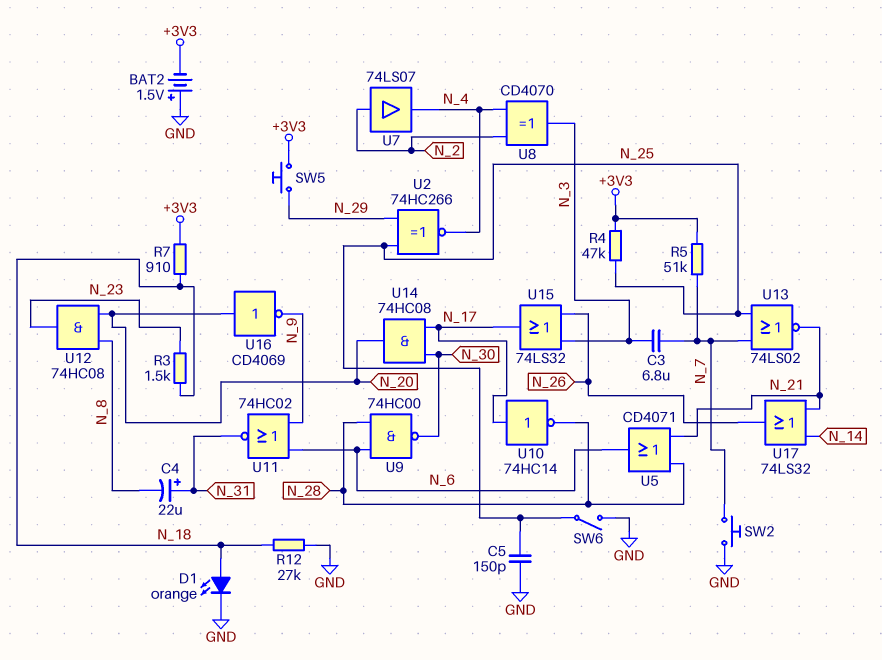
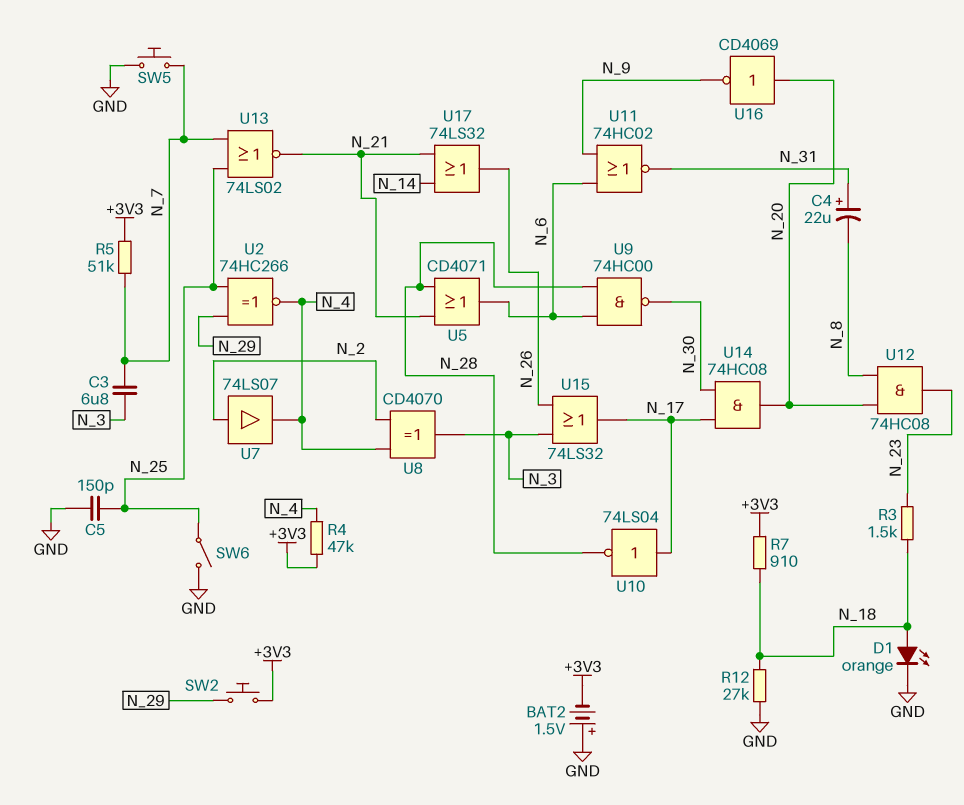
R4: 47k (+3V3, N_25) -> 47k (+3V3, N_4)
SW2: button (GND, N_7) -> button (+3V3, N_29)
SW5: button (+3V3, N_29) -> button (GND, N_7)
U10: NOT 74HC14 (in N_17, out N_28) -> NOT 74LS04 (in N_17, out N_28)

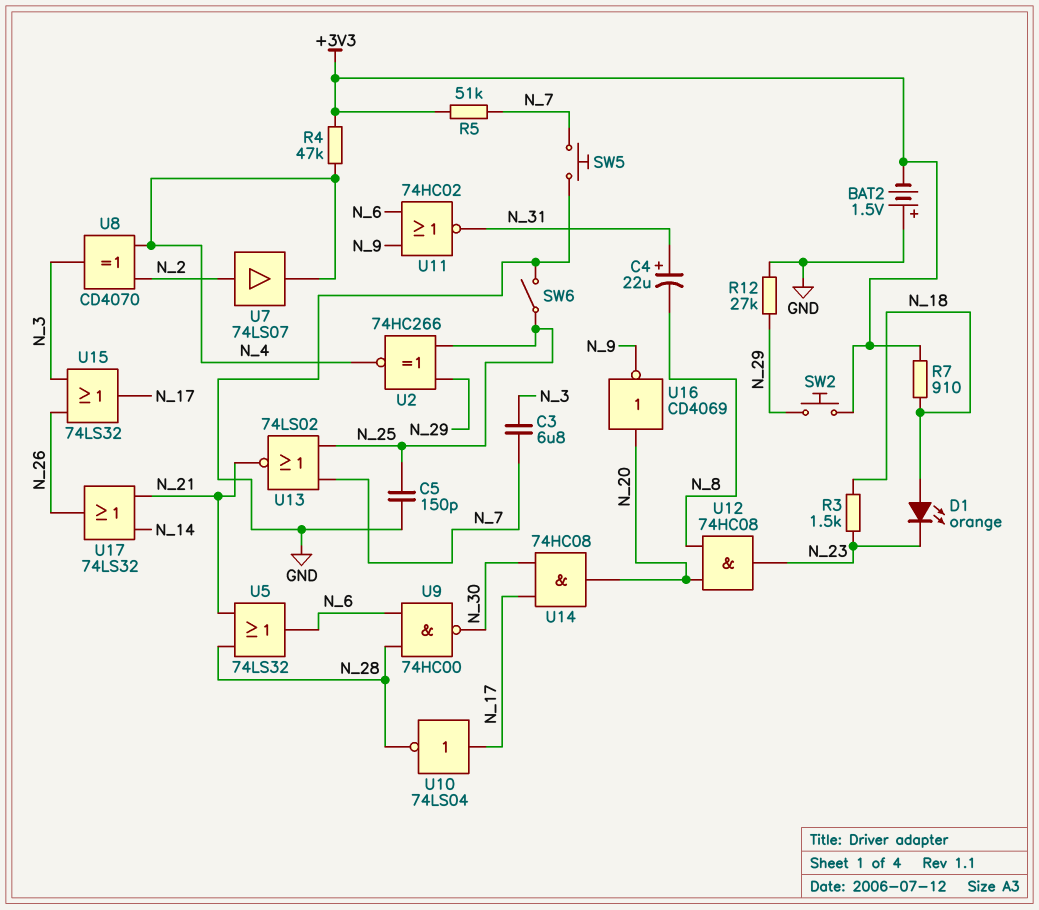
D1: LED orange (A N_18, K GND) -> LED orange (A N_18, K N_23)
R12: 27k (GND, N_18) -> 27k (GND, N_29)
U5: OR CD4071 (in N_21, in N_28, out N_6) -> OR 74LS32 (in N_21, in N_28, out N_6)

